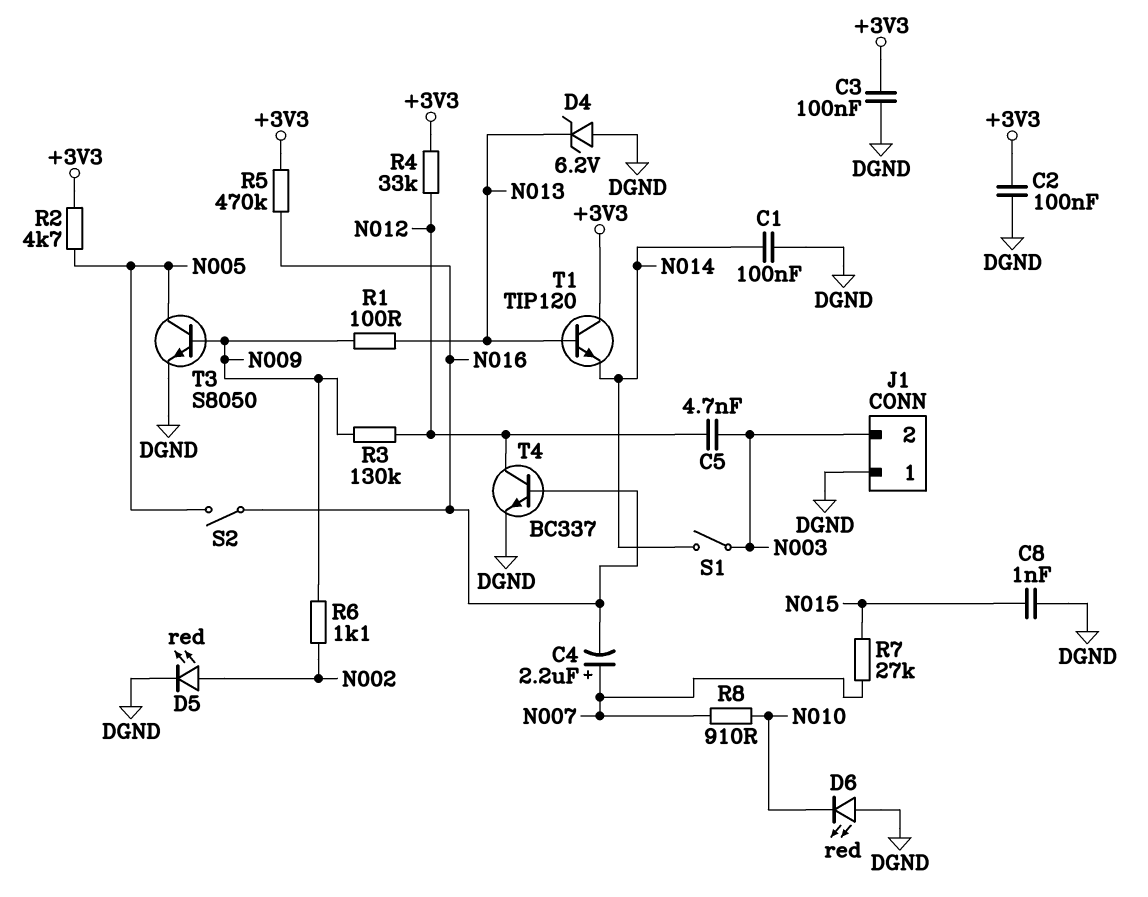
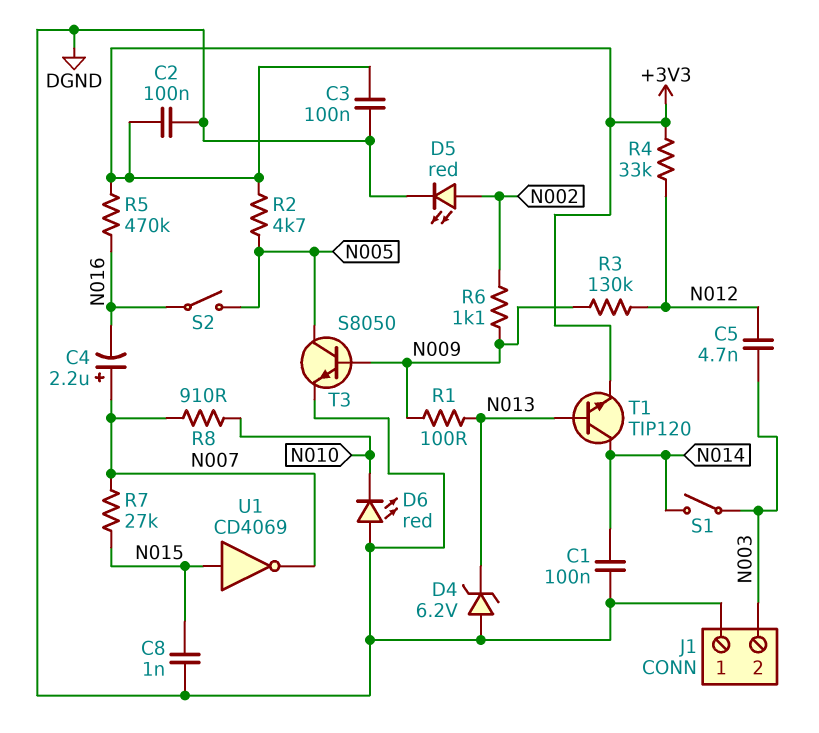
T1: NPN TIP120 (B N013, C +3V3, E N014) -> NPN TIP120 (B N013, C N014, E +3V3)
T4: NPN BC337 (B N016, C N012, E DGND) -> none
U1: none -> NOT CD4069 (in N015, out N007)

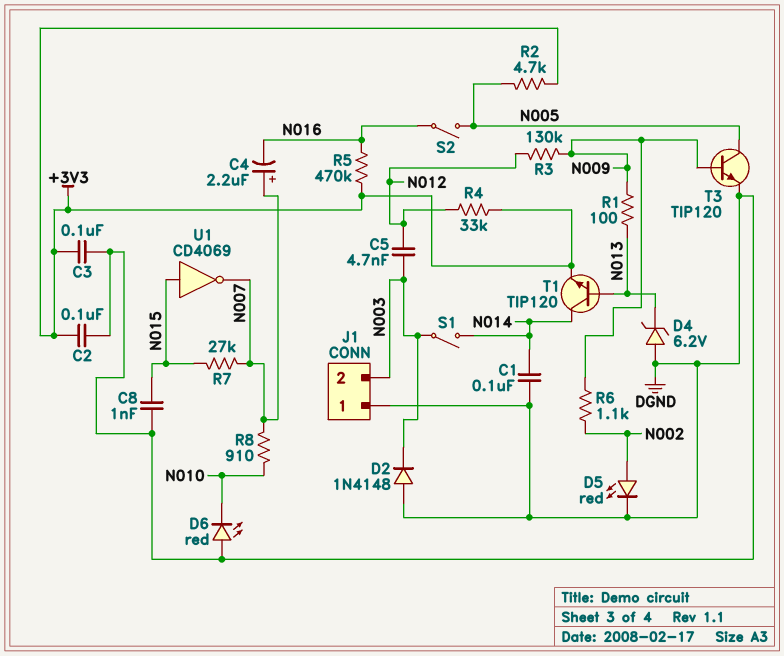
D2: none -> diode 1N4148 (A DGND, K N003)
T3: NPN S8050 (B N009, C N005, E DGND) -> NPN TIP120 (B N009, C N005, E DGND)

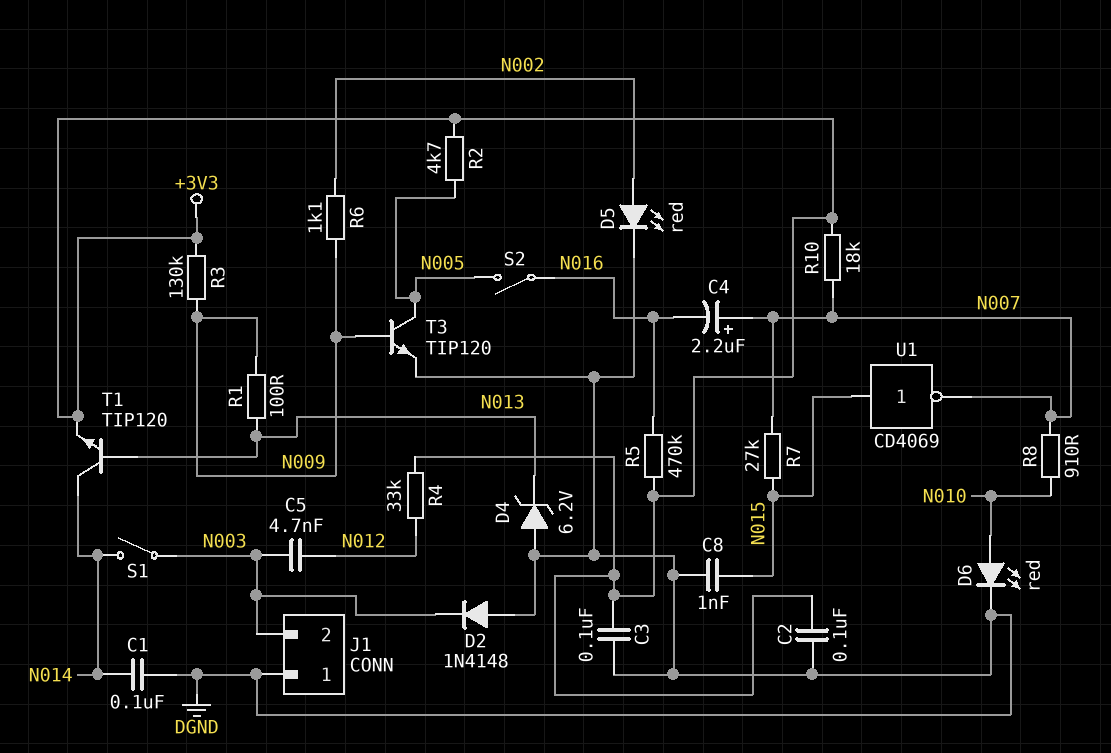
D6: LED red (A DGND, K N010) -> LED red (A N010, K DGND)
R3: 130k (N009, N012) -> 130k (+3V3, N009)
R10: none -> 18k (+3V3, N007)

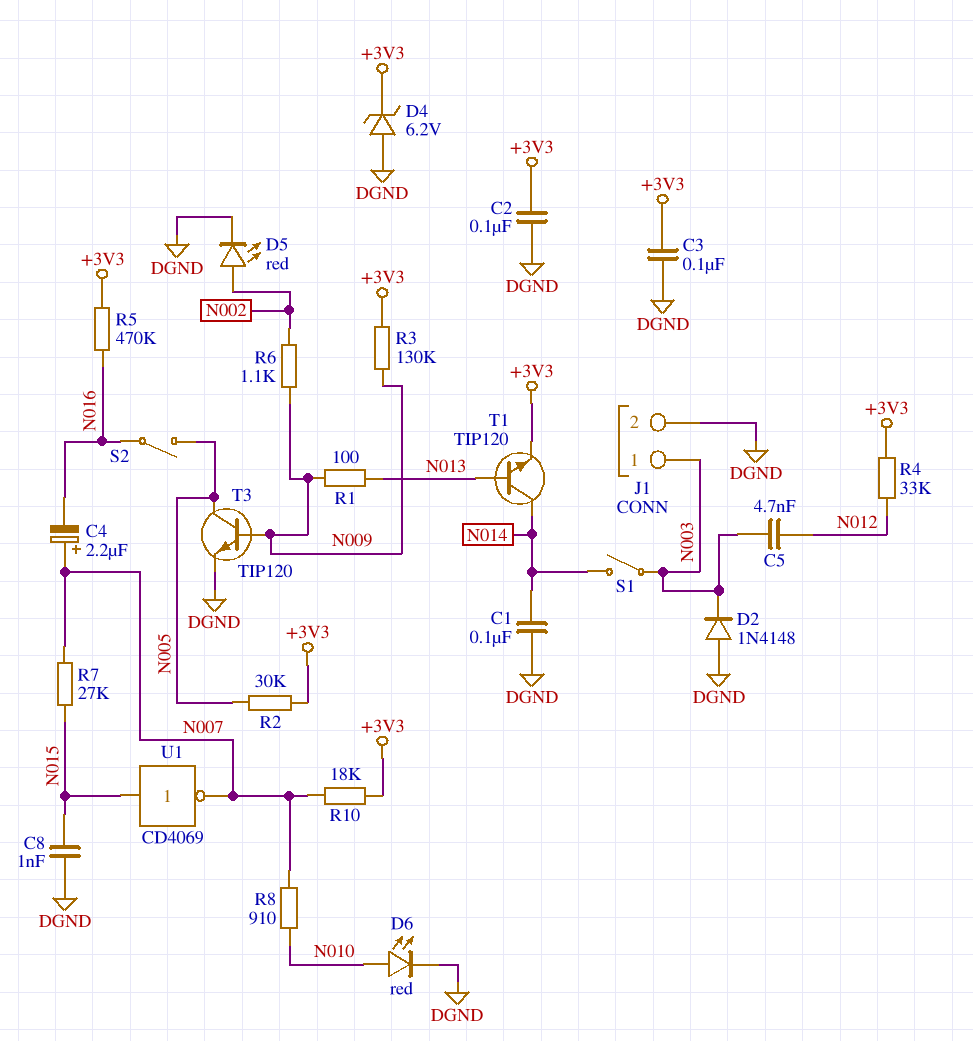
D4: zener 6.2V (A DGND, K N013) -> zener 6.2V (A DGND, K +3V3)
J1 pin 1: DGND -> N003
J1 pin 2: N003 -> DGND
R2: 4.7k (+3V3, N005) -> 30k (+3V3, N005)

